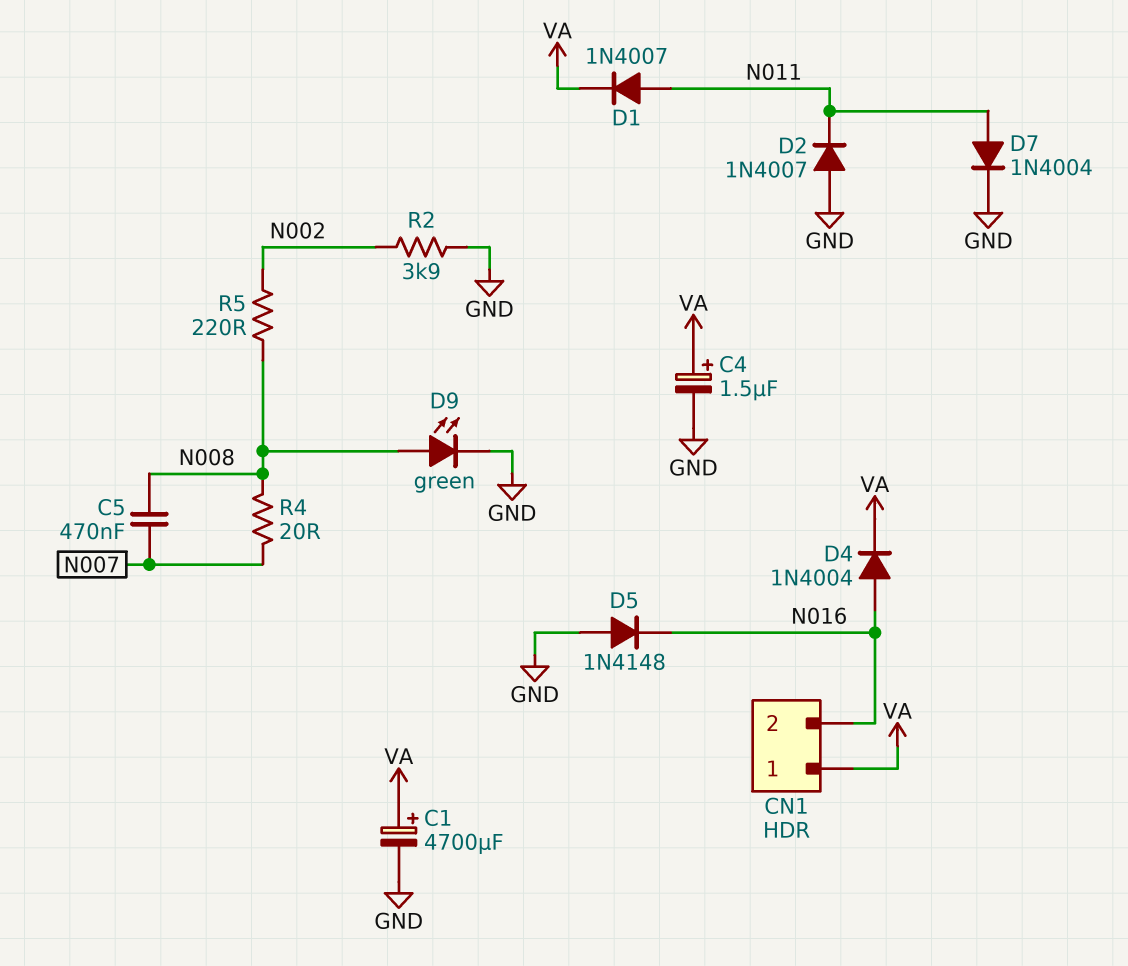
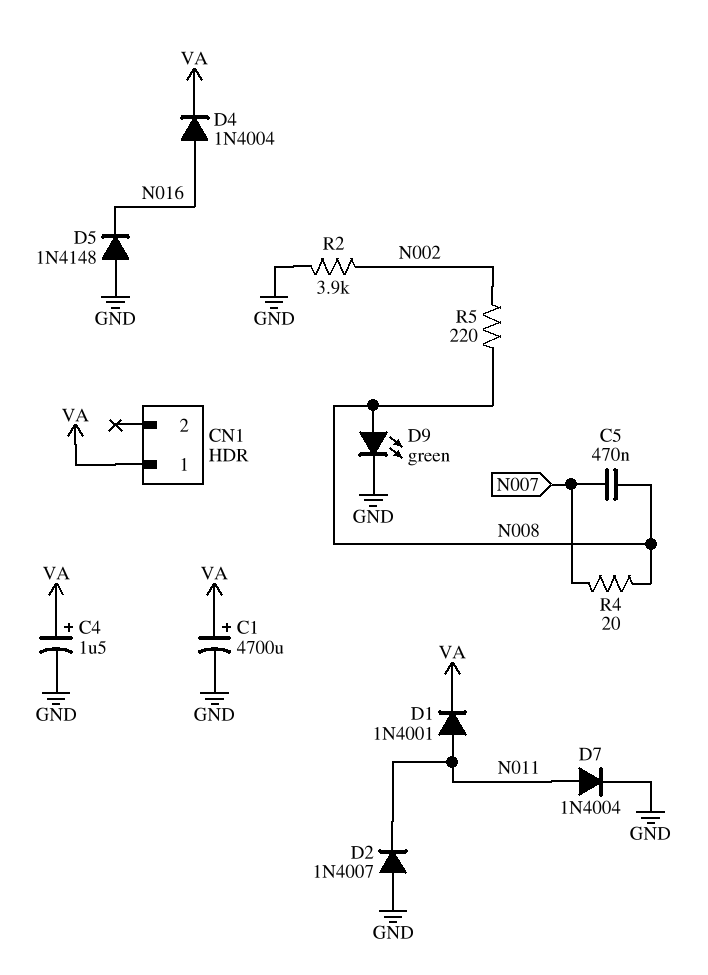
CN1 pin 2: N016 -> none
D1: diode 1N4007 (A N011, K VA) -> diode 1N4001 (A N011, K VA)

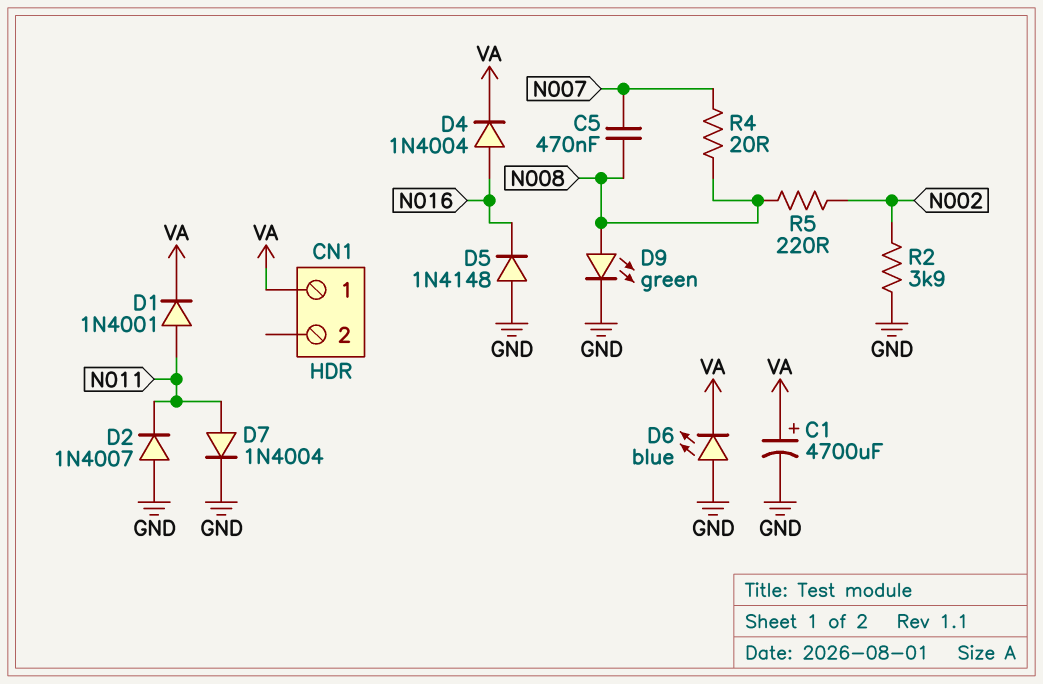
C4: 1.5uF (plus VA, minus GND) -> none
D6: none -> LED blue (A GND, K VA)

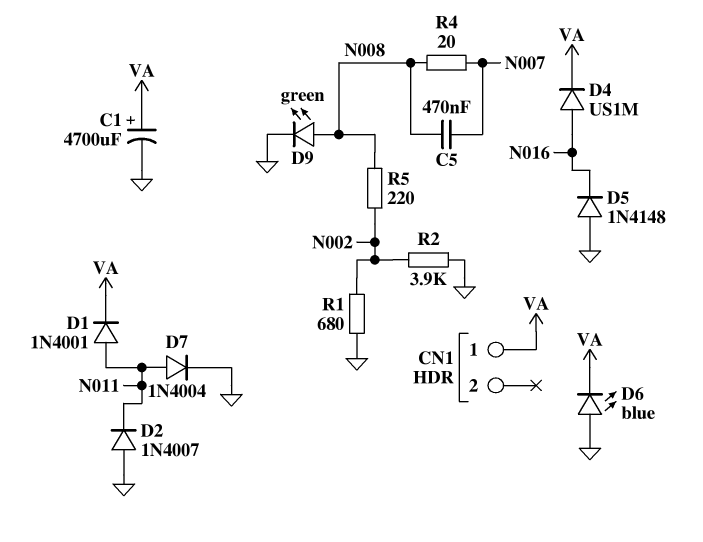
D4: diode 1N4004 (A N016, K VA) -> diode US1M (A N016, K VA)
R1: none -> 680 (GND, N002)

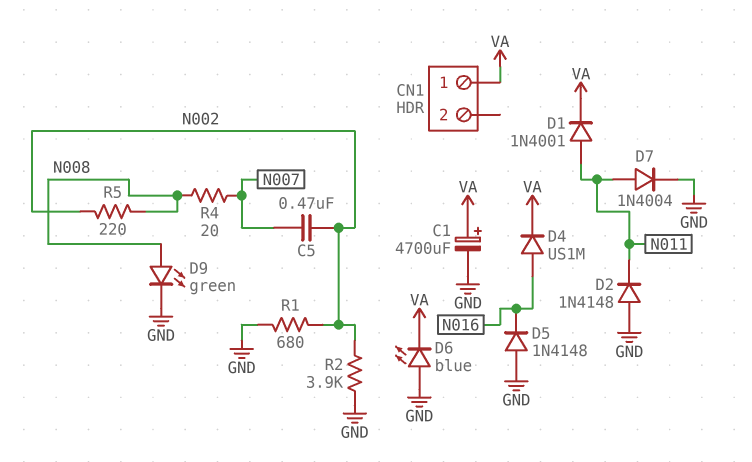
C5: 470nF (N007, N008) -> 470nF (N002, N007)
D2: diode 1N4007 (A GND, K N011) -> diode 1N4148 (A GND, K N011)

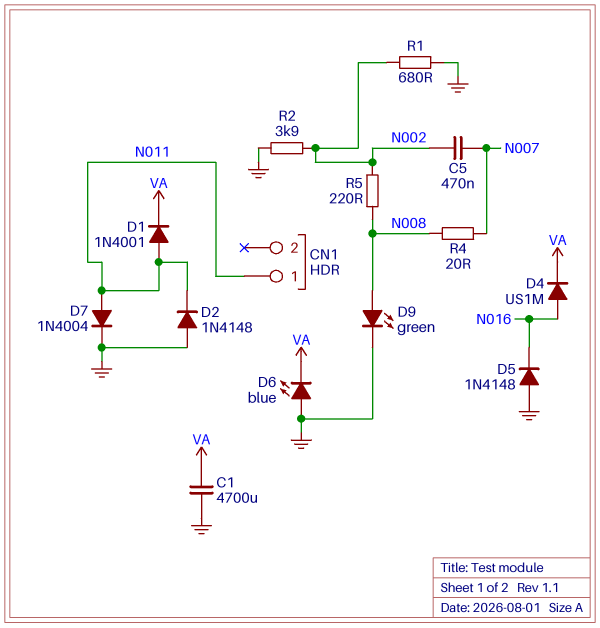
C1: 4700uF (plus VA, minus GND) -> 4700uF (GND, VA)
CN1 pin 1: VA -> N011

